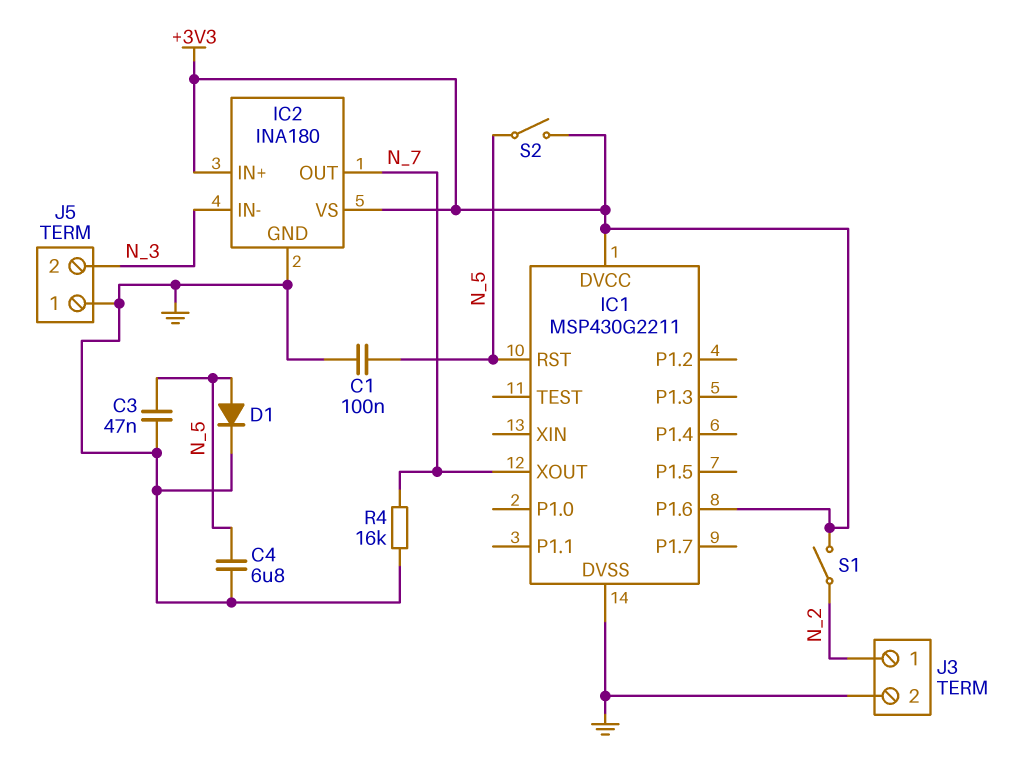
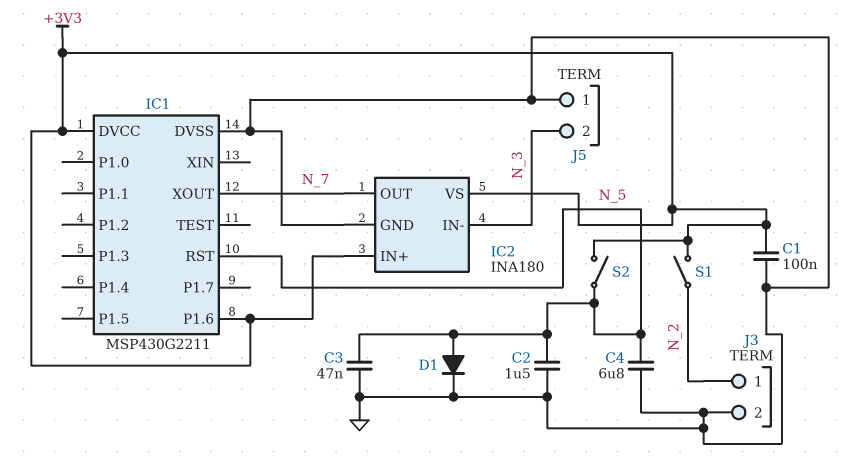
C1: 100nF (GND, N_5) -> 100nF (+3V3, GND)
C2: none -> 1.5uF (GND, N_5)
R4: 16k (GND, N_7) -> none

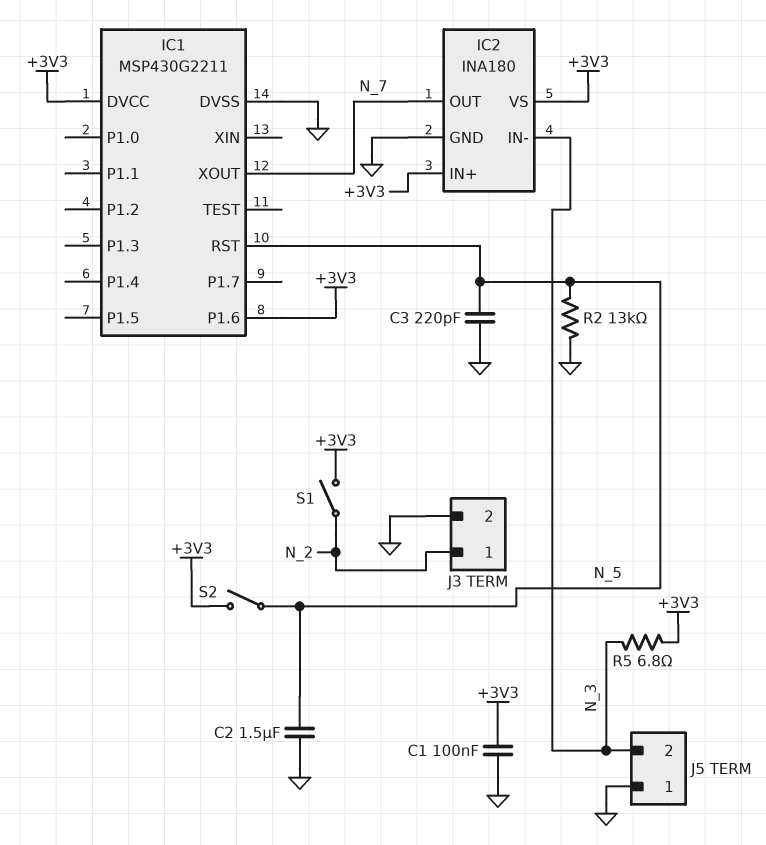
C3: 47nF (GND, N_5) -> 220pF (GND, N_5)
C4: 6.8uF (GND, N_5) -> none
D1: diode (A N_5, K GND) -> none
R2: none -> 13k (GND, N_5)
R5: none -> 6.8 (+3V3, N_3)

